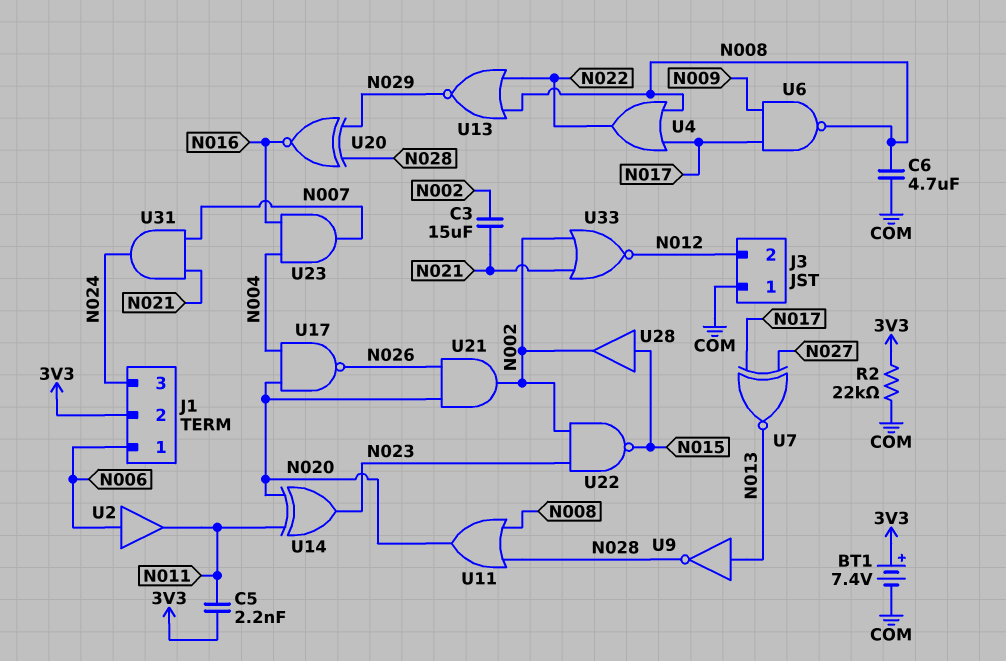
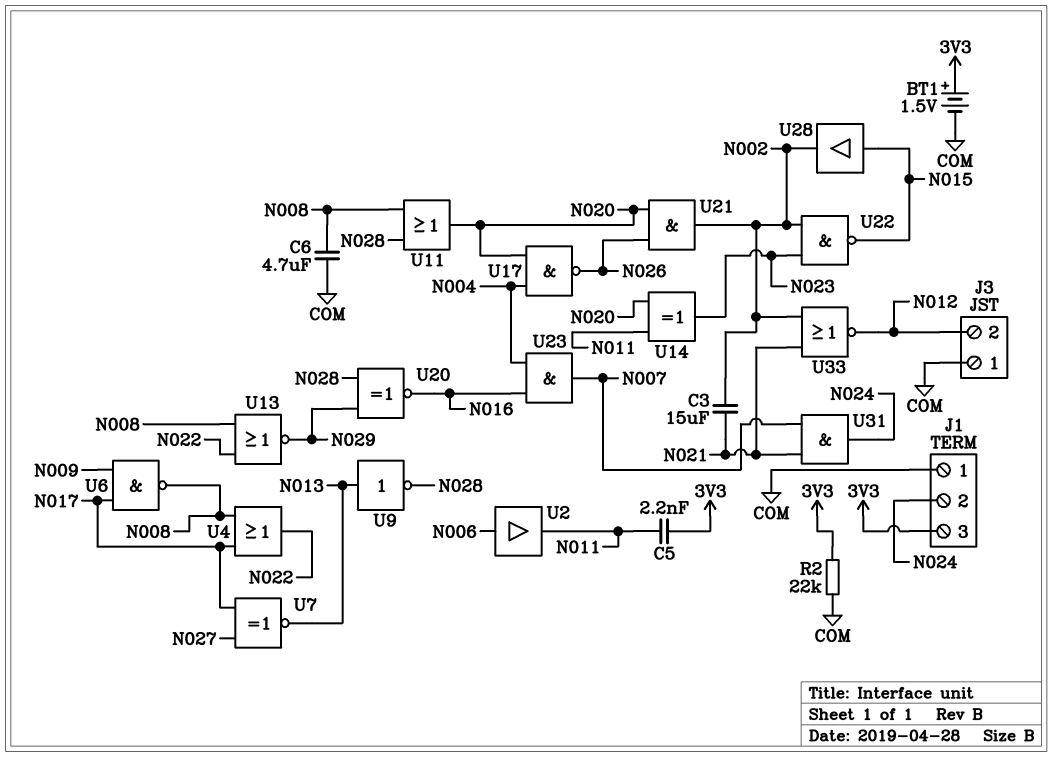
BT1: 7.4V (plus 3V3, minus COM) -> 1.5V (plus 3V3, minus COM)
J1 pin 1: N006 -> COM
J1 pin 2: 3V3 -> N024
J1 pin 3: N024 -> 3V3

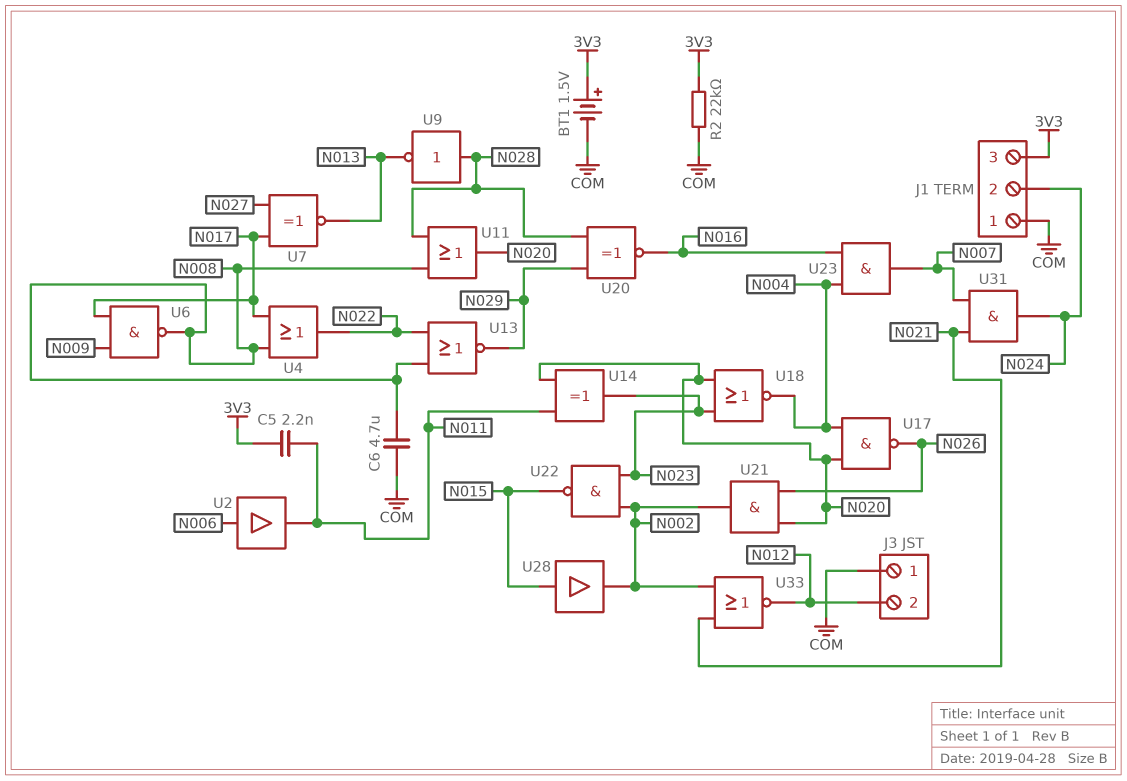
C3: 15uF (N002, N021) -> none
U9: NOT (in N013, out N028) -> NOT (in N028, out N013)
U18: none -> NOR (in N020, in N023, out N004)

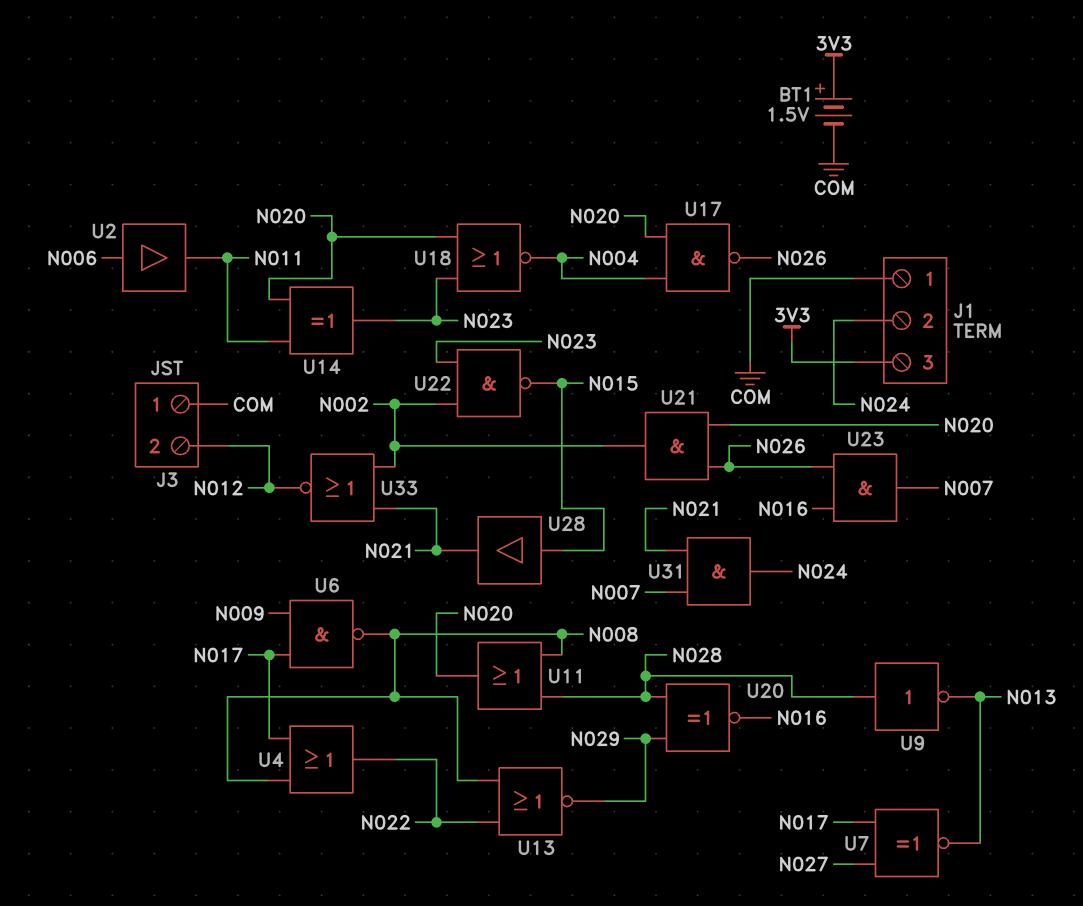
C5: 2.2nF (3V3, N011) -> none
C6: 4.7uF (COM, N008) -> none
R2: 22k (3V3, COM) -> none
U23: AND (in N004, in N016, out N007) -> AND (in N016, in N026, out N007)
U28: buffer (in N015, out N002) -> buffer (in N015, out N021)

